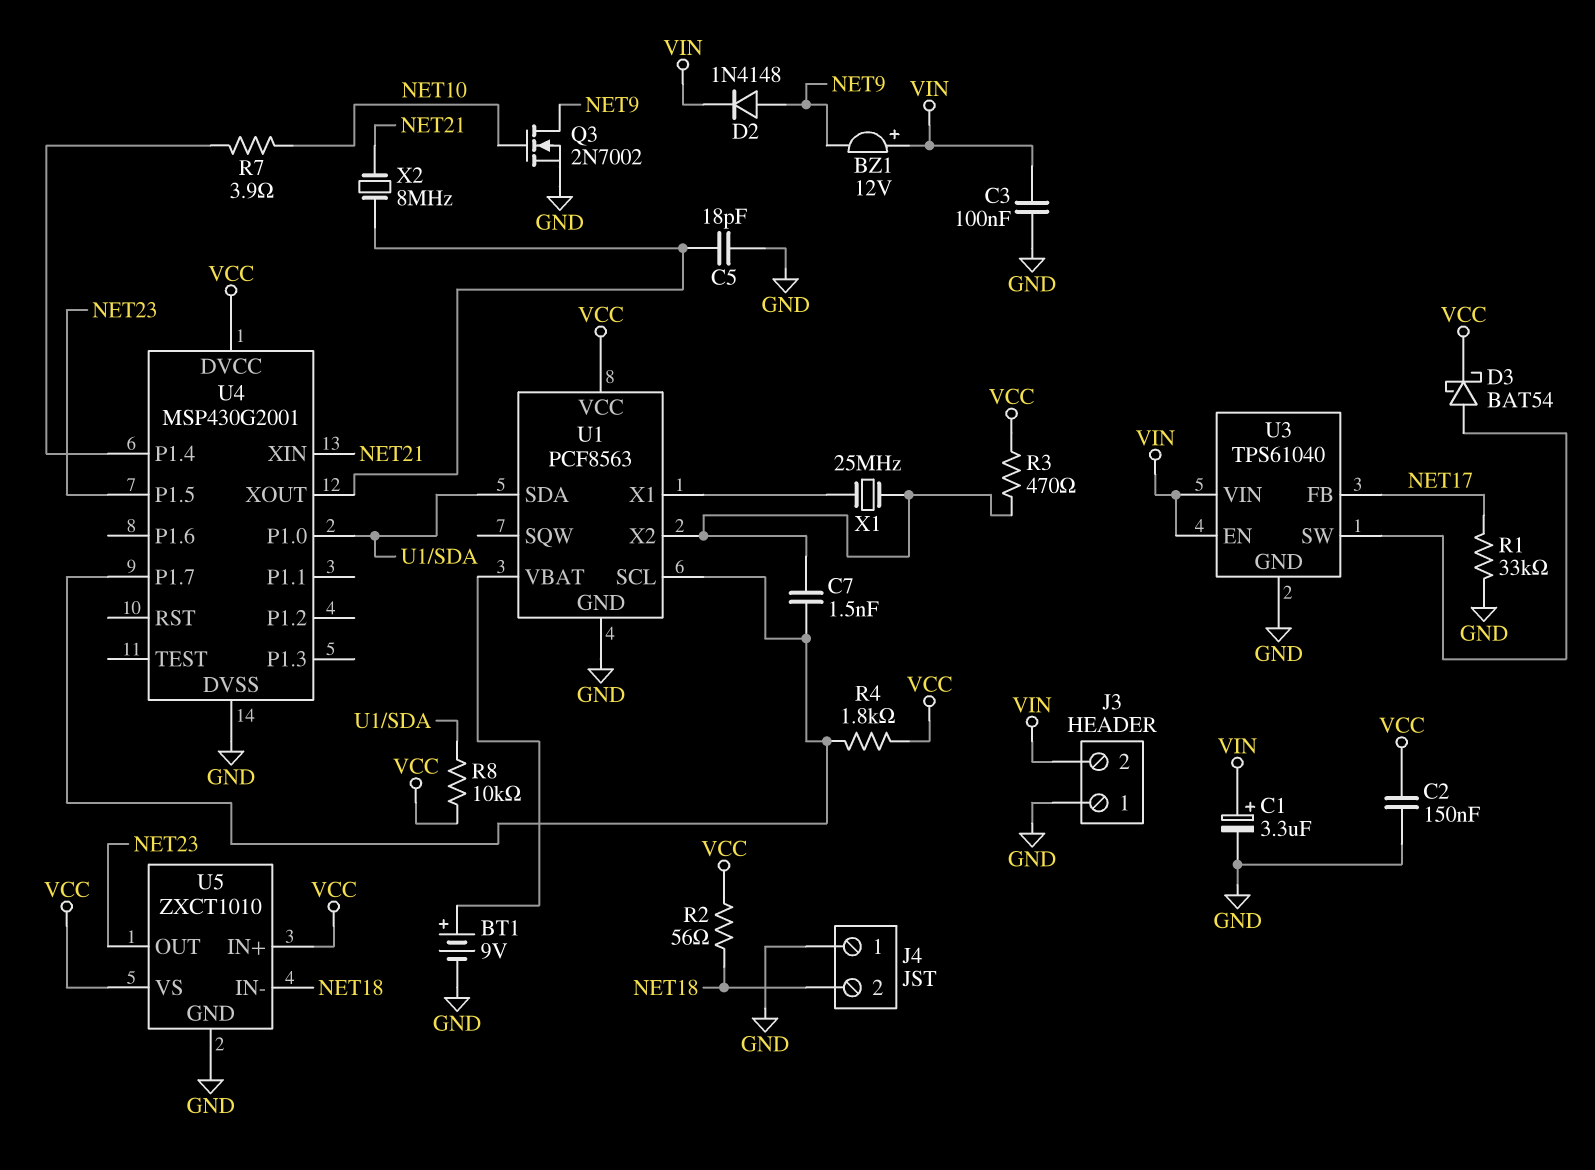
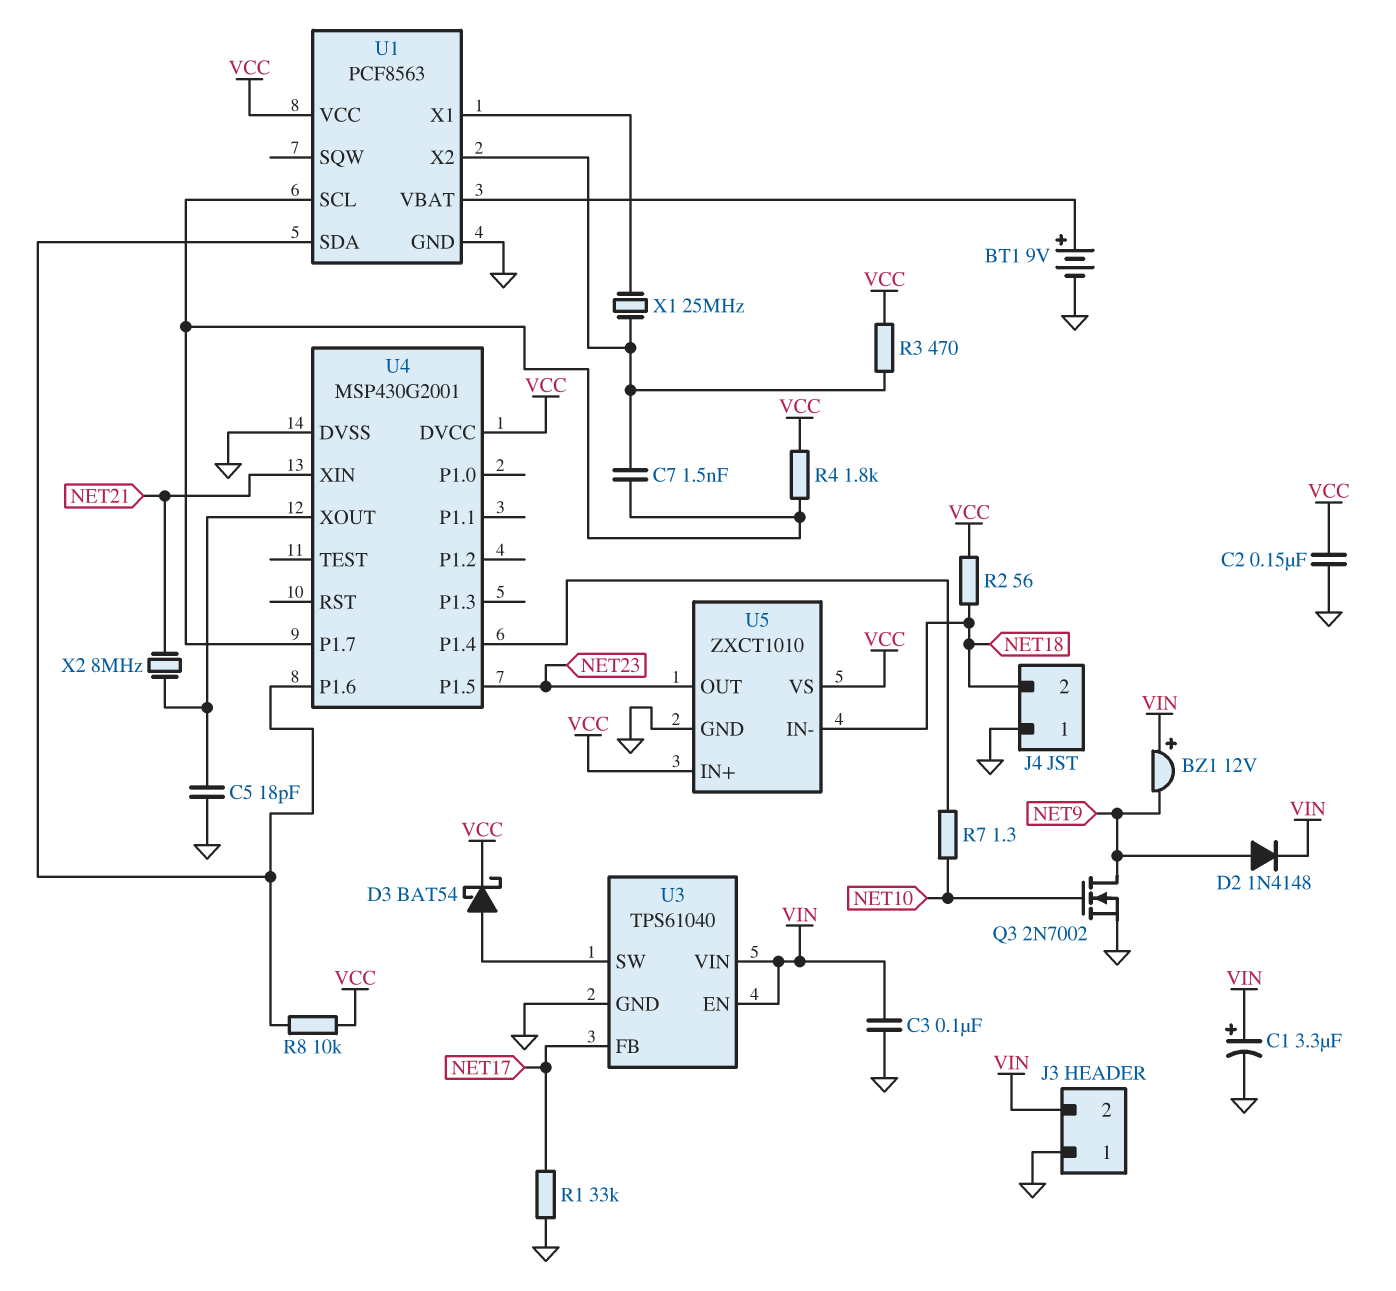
R7: 3.9 (NET10, U4/P1.4) -> 1.3 (NET10, U4/P1.4)
U4 pin P1.0: U1/SDA -> none
U4 pin P1.6: none -> U1/SDA

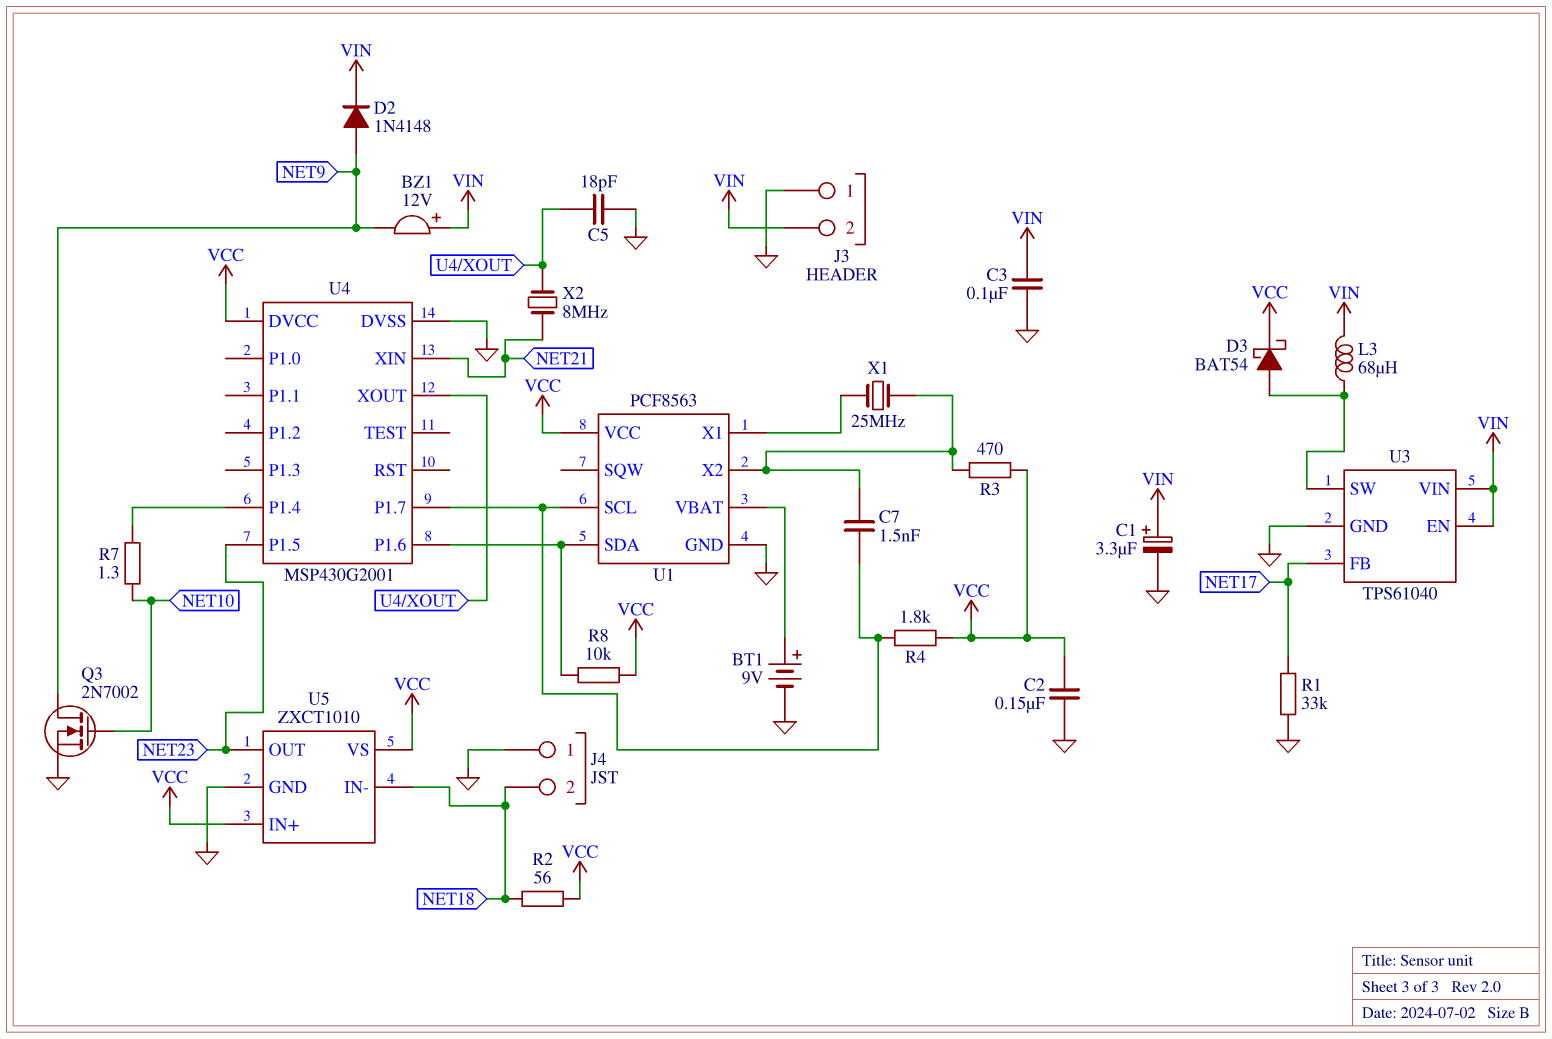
L3: none -> 68uH (U3/SW, VIN)

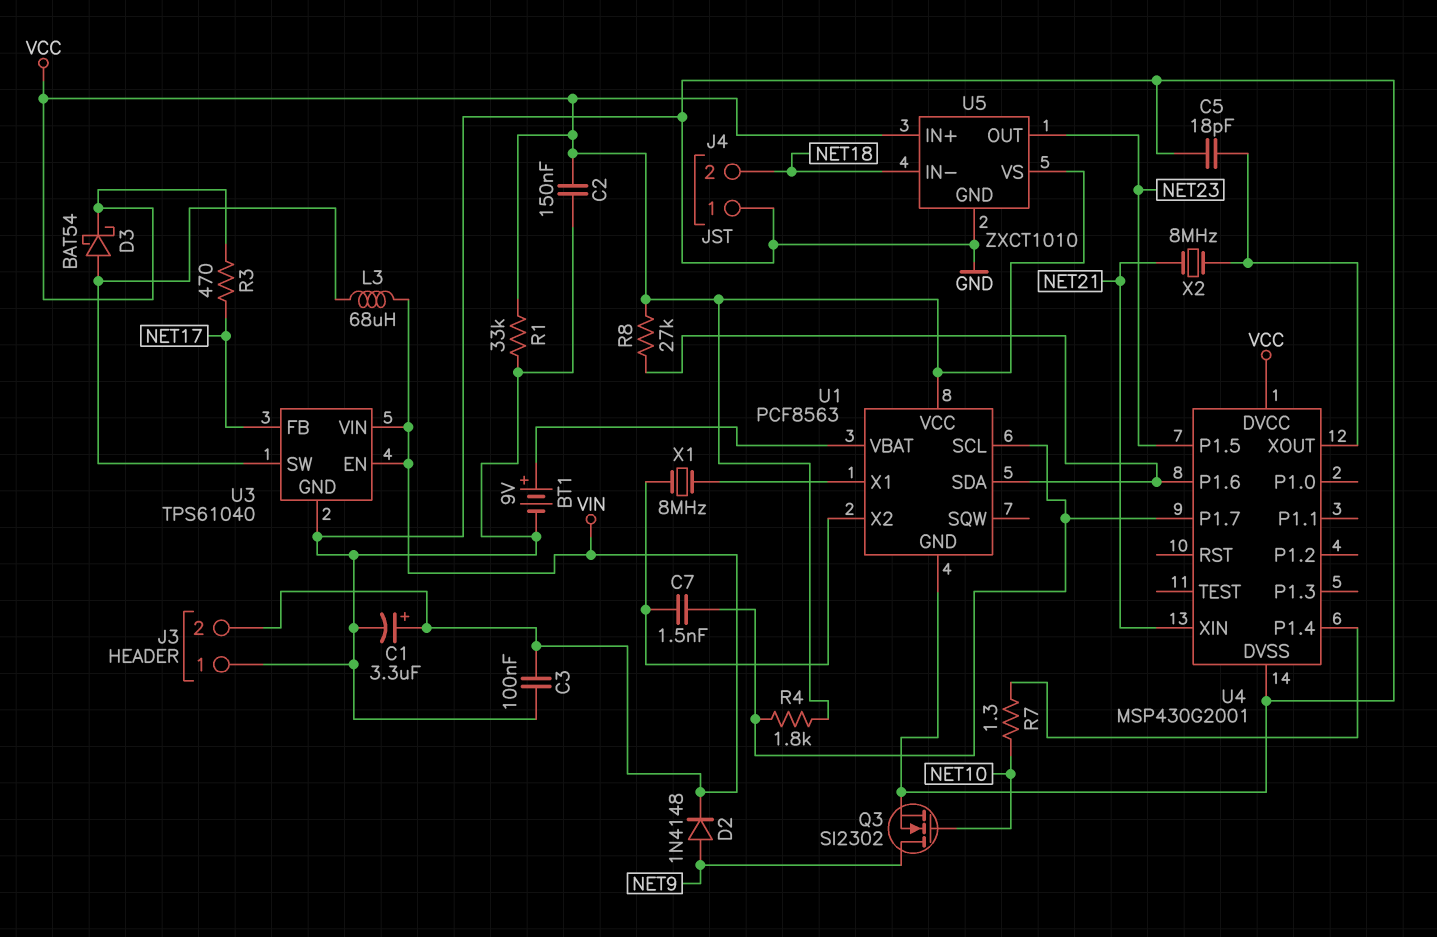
BZ1: buzzer 12V (plus VIN, minus NET9) -> none
Q3: NMOS 2N7002 (G NET10, D NET9, S GND) -> NMOS SI2302 (G NET10, D NET9, S GND)
R1: 33k (GND, NET17) -> 33k (GND, VCC)
R2: 56 (NET18, VCC) -> none
R3: 470 (U1/X2, VCC) -> 470 (NET17, VCC)
R8: 10k (U1/SDA, VCC) -> 27k (U1/SDA, VCC)
X1: 25MHz (U1/X1, U1/X2) -> 8MHz (U1/X1, U1/X2)

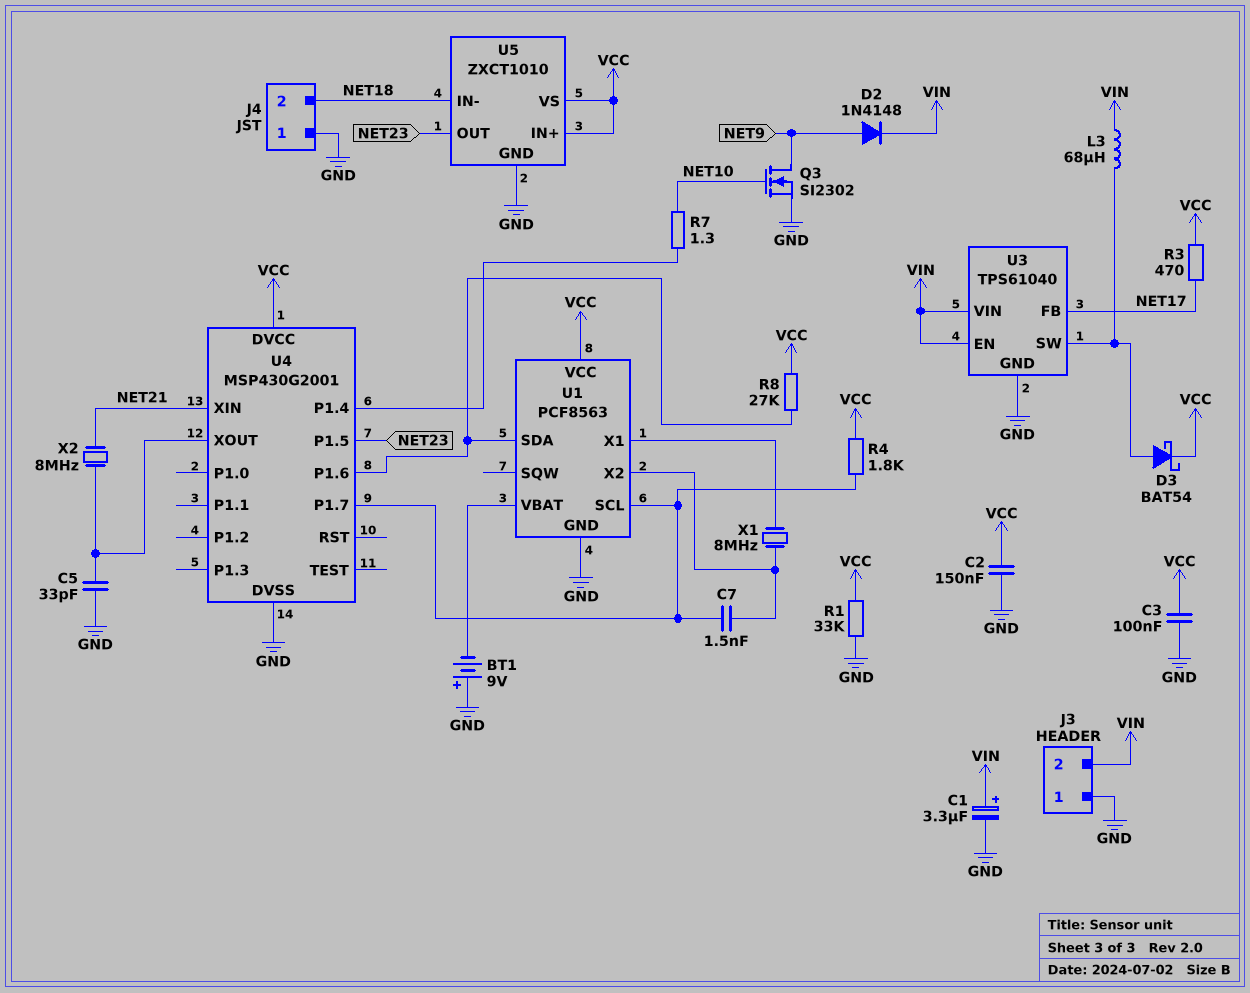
BT1: 9V (plus U1/VBAT, minus GND) -> 9V (plus GND, minus U1/VBAT)
C3: 100nF (GND, VIN) -> 100nF (GND, VCC)
C5: 18pF (GND, U4/XOUT) -> 33pF (GND, U4/XOUT)

